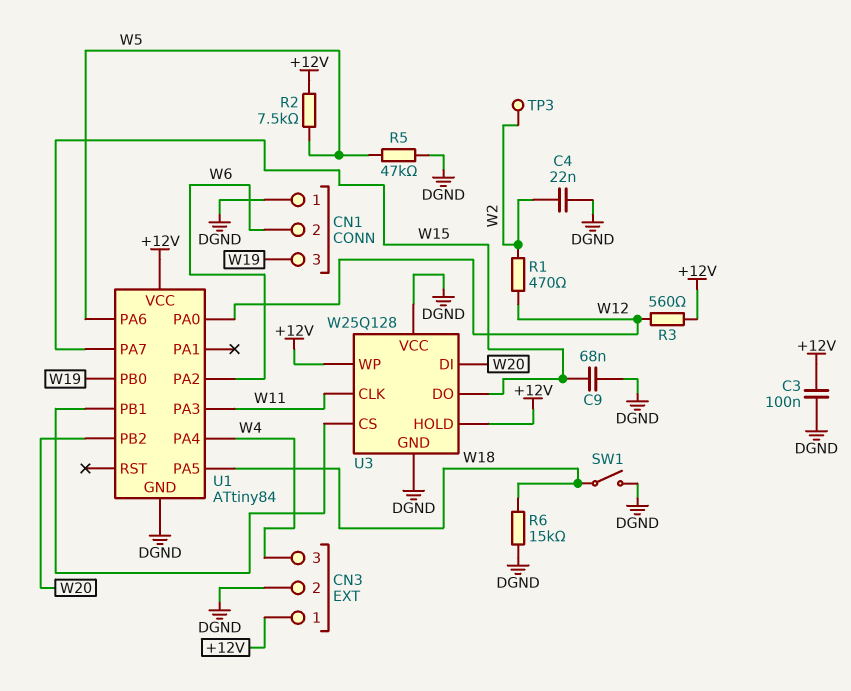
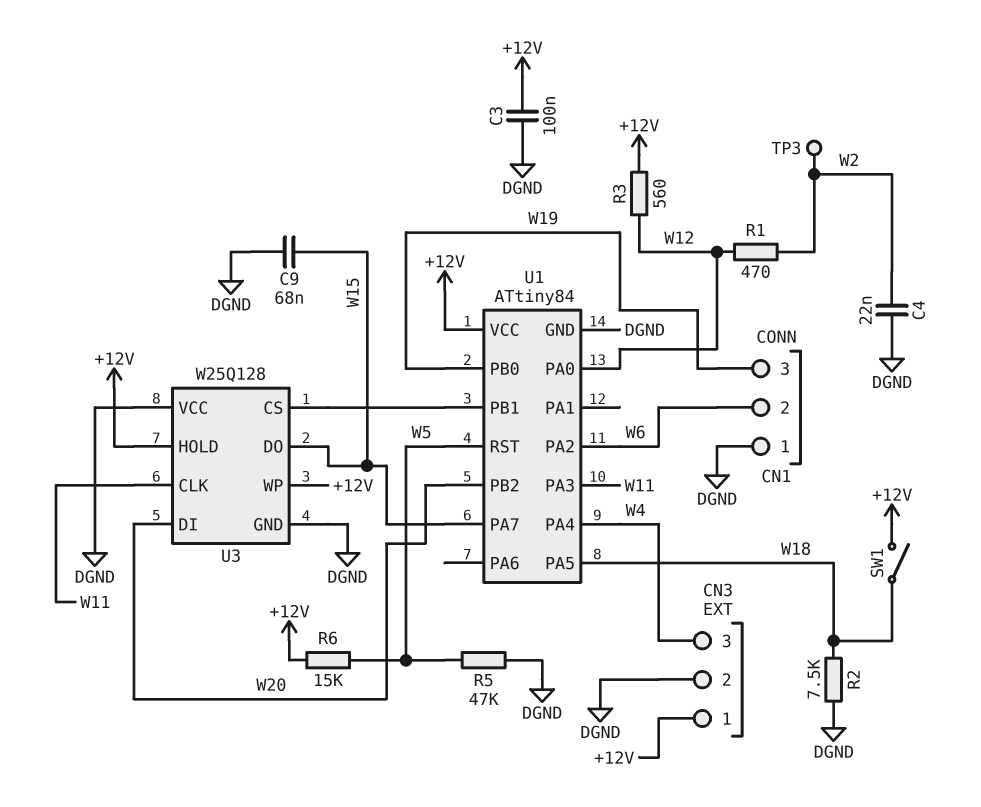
R2: 7.5k (+12V, W5) -> 7.5k (DGND, W18)
R6: 15k (DGND, W18) -> 15k (+12V, W5)
SW1: switch (DGND, W18) -> switch (+12V, W18)
U1 pin PA6: W5 -> none
U1 pin RST: none -> W5

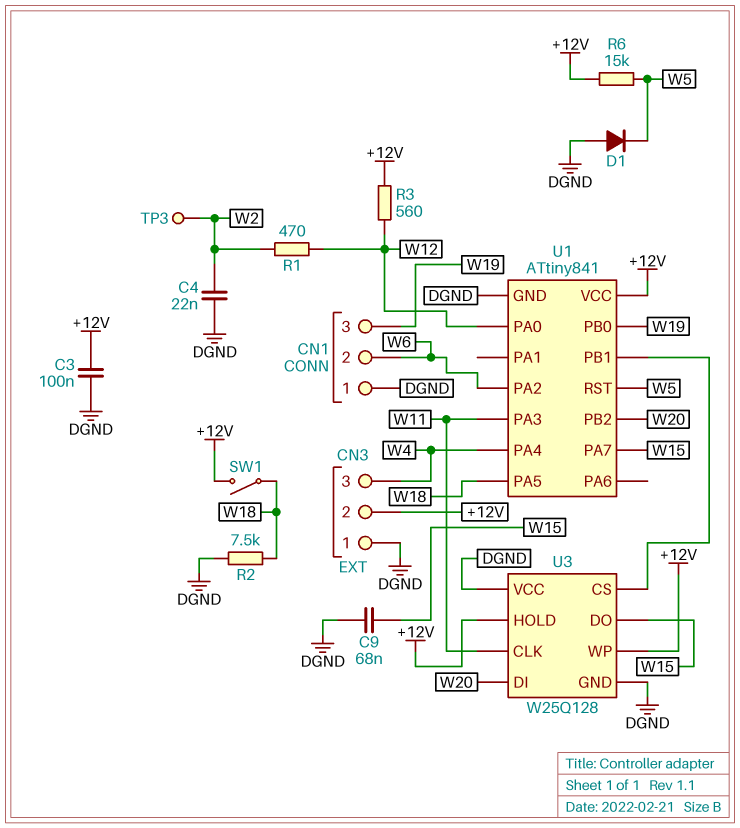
CN3 pin 1: +12V -> DGND
CN3 pin 2: DGND -> +12V
D1: none -> diode (A DGND, K W5)
R5: 47k (DGND, W5) -> none
U1: ATtiny84 -> ATtiny841

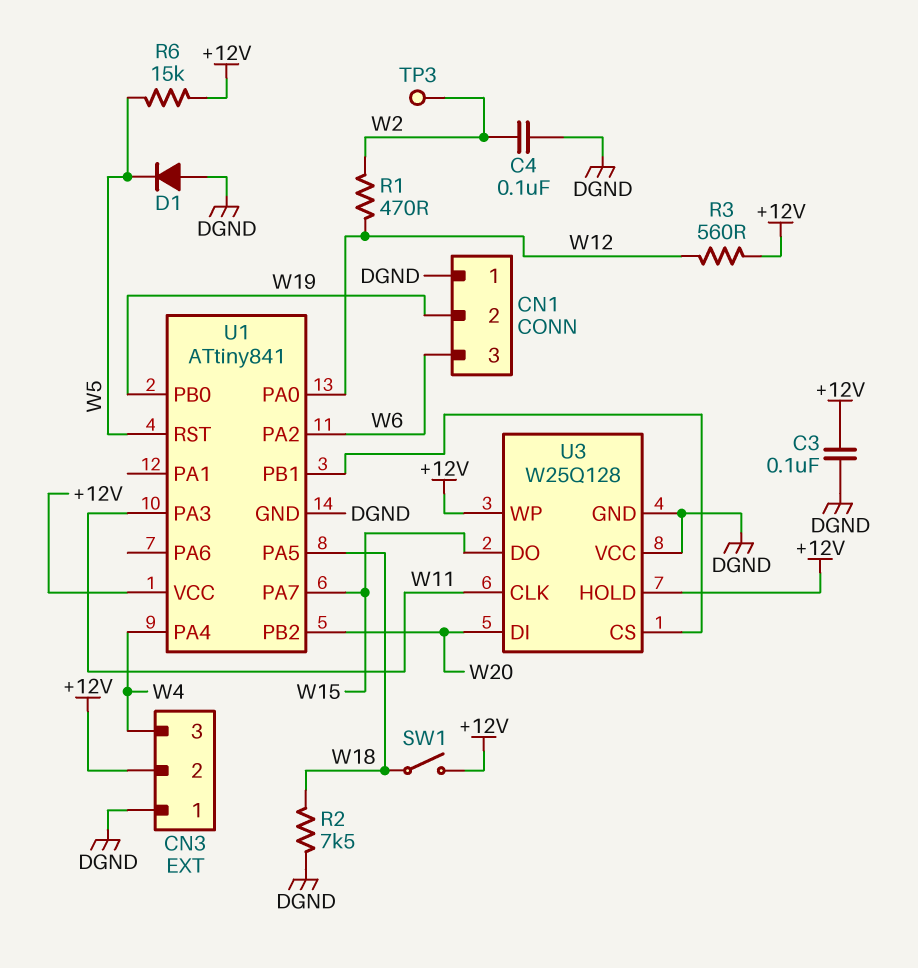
C4: 22nF (DGND, W2) -> 100nF (DGND, W2)
C9: 68nF (DGND, W15) -> none
CN1 pin 2: W6 -> W19
CN1 pin 3: W19 -> W6

